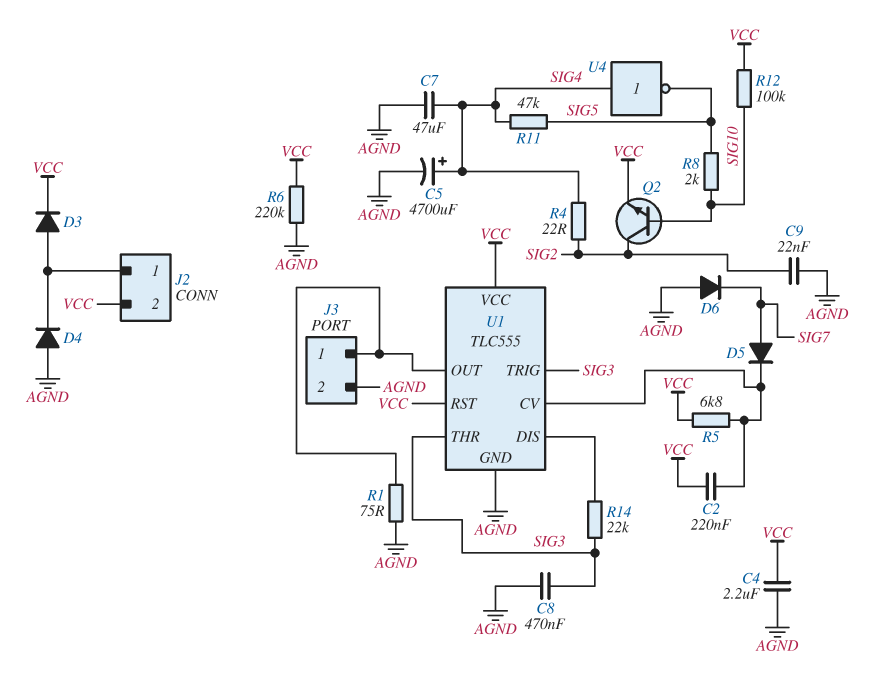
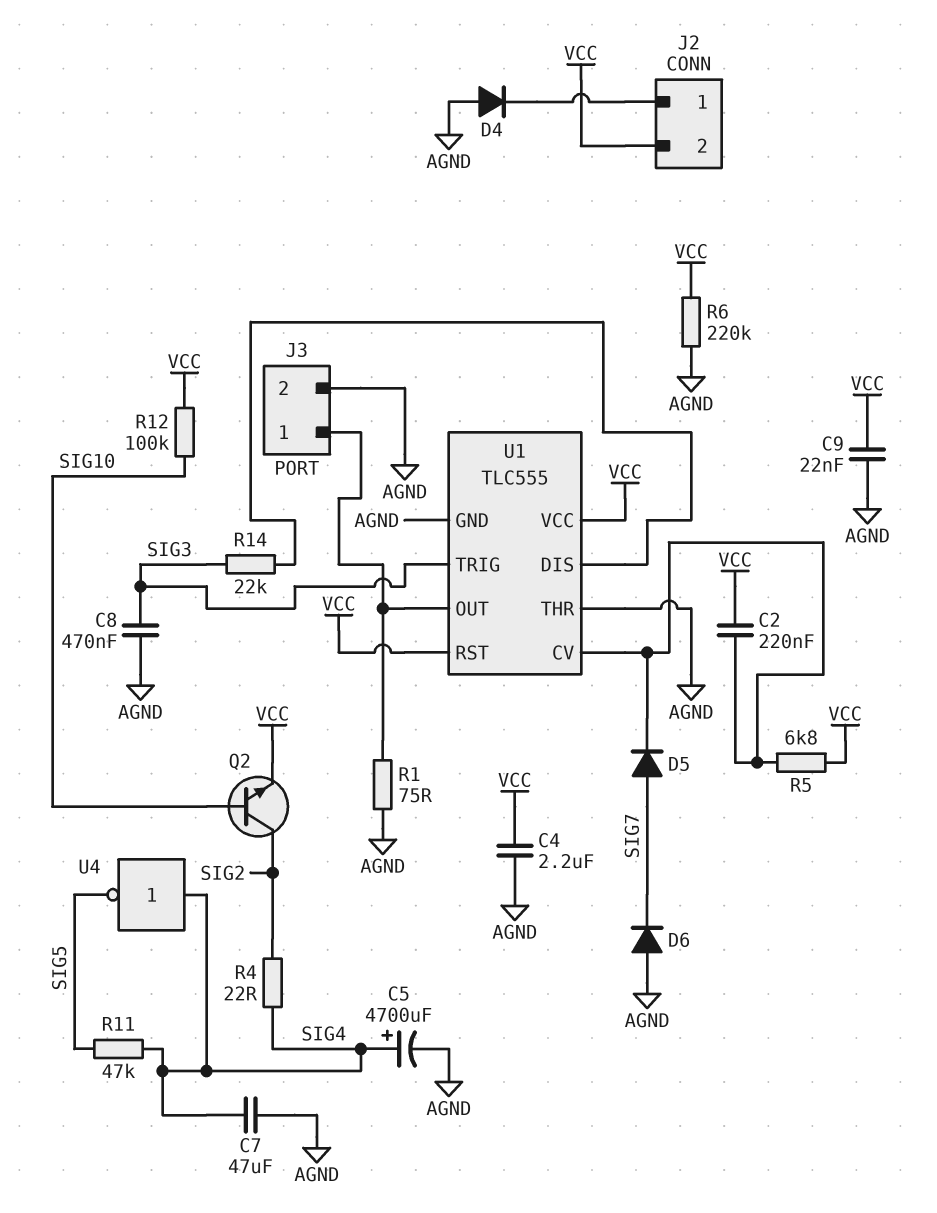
C9: 22nF (AGND, SIG2) -> 22nF (AGND, VCC)
D3: diode (A J2/1, K VCC) -> none
R8: 2k (SIG5, SIG10) -> none
U1 pin THR: SIG3 -> AGND

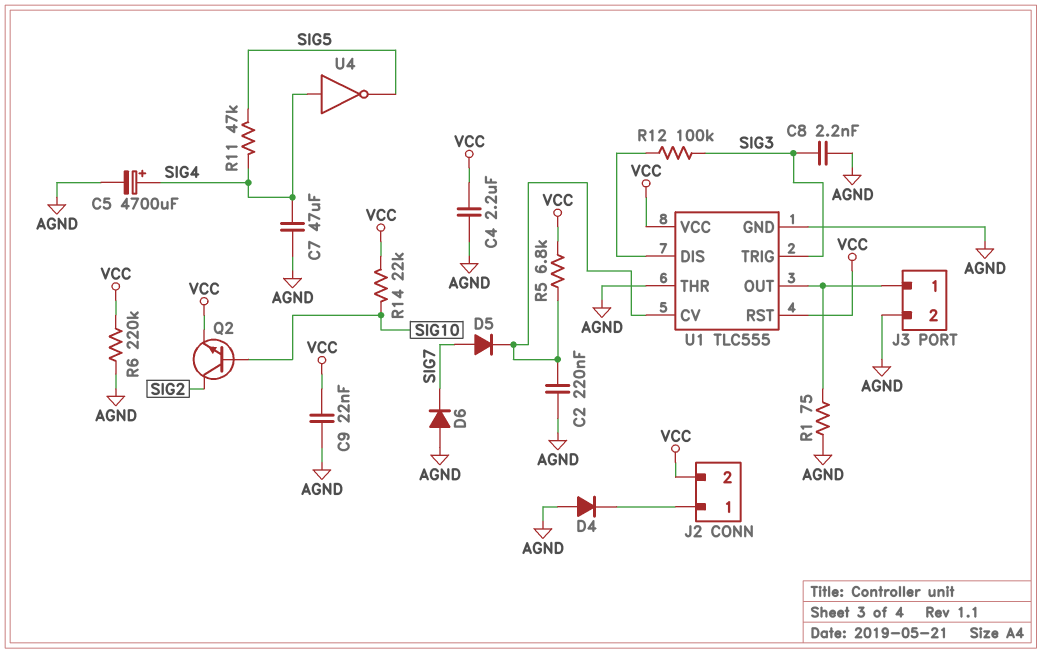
C2: 220nF (U1/CV, VCC) -> 220nF (AGND, U1/CV)
C8: 470nF (AGND, SIG3) -> 2.2nF (AGND, SIG3)
R4: 22 (SIG2, SIG4) -> none
R12: 100k (SIG10, VCC) -> 100k (SIG3, U1/DIS)
R14: 22k (SIG3, U1/DIS) -> 22k (SIG10, VCC)

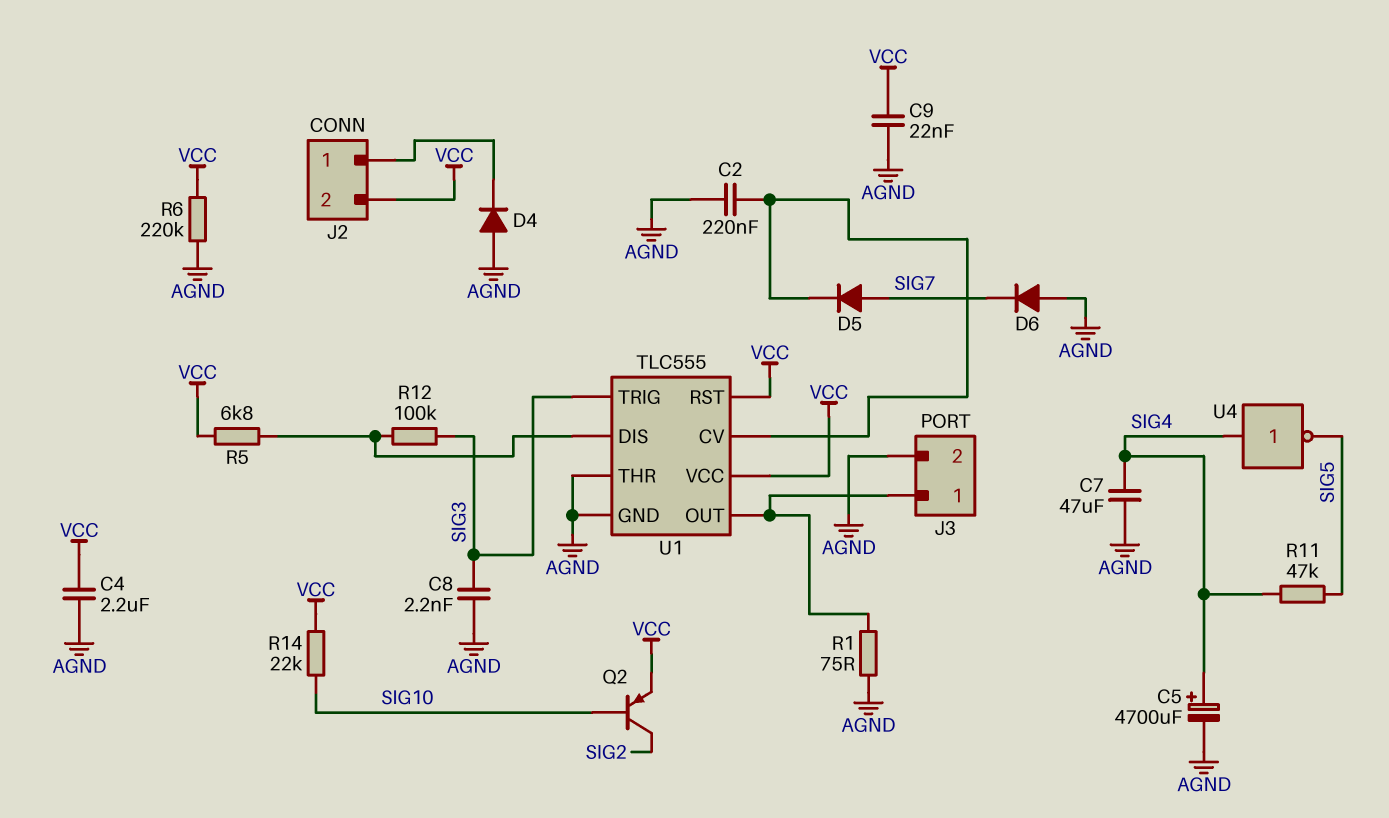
Q2: NPN (B SIG10, C SIG2, E VCC) -> PNP (B SIG10, C SIG2, E VCC)
R5: 6.8k (U1/CV, VCC) -> 6.8k (U1/DIS, VCC)

